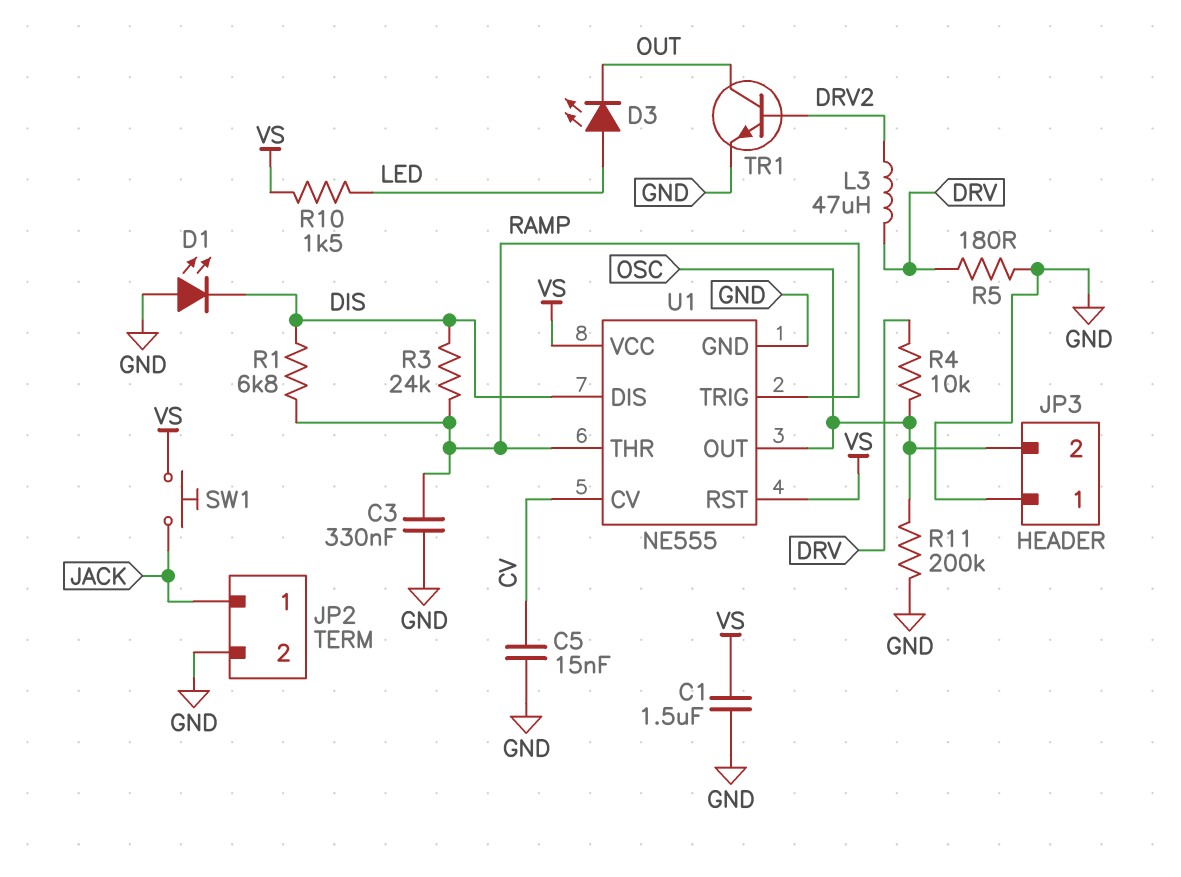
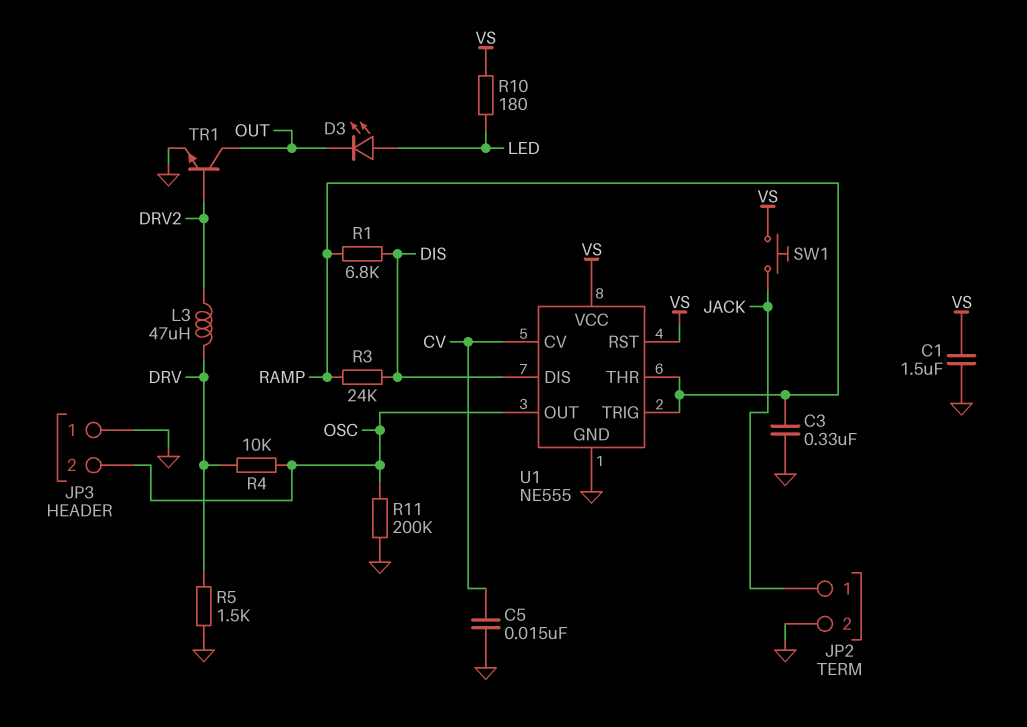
D1: LED (A GND, K DIS) -> none
R5: 180 (DRV, GND) -> 1.5k (DRV, GND)
R10: 1.5k (LED, VS) -> 180 (LED, VS)

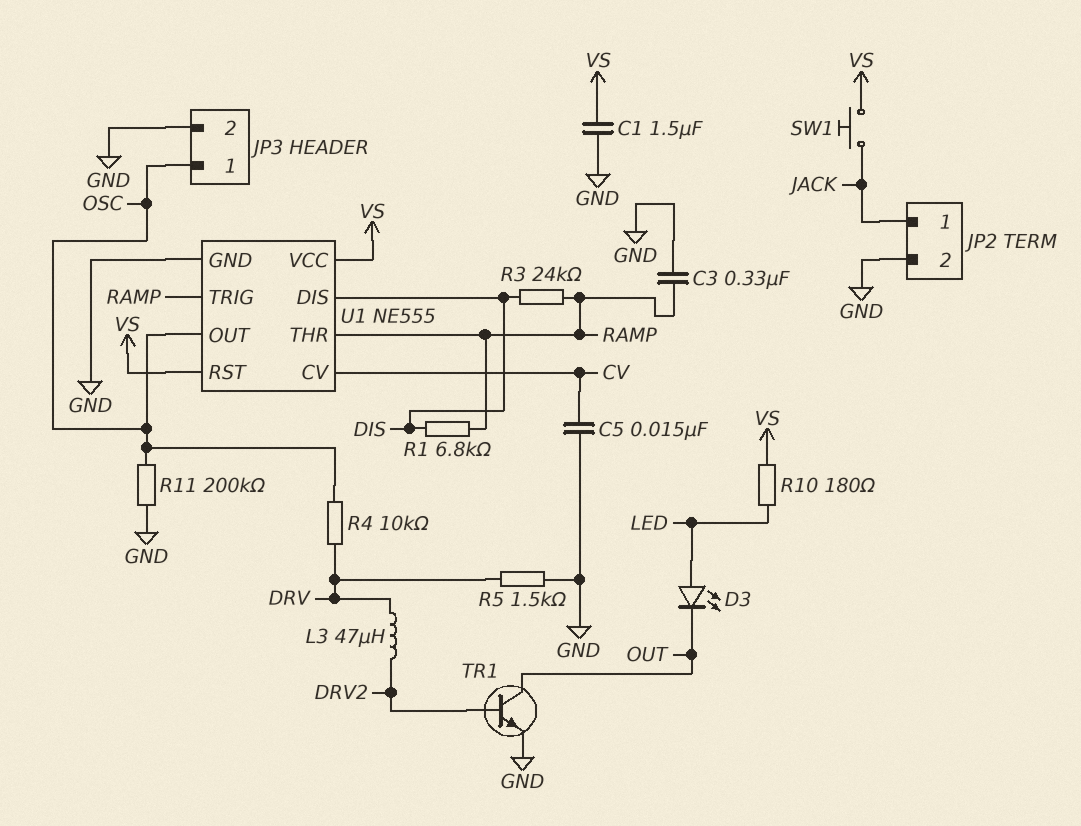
JP3 pin 1: GND -> OSC
JP3 pin 2: OSC -> GND

